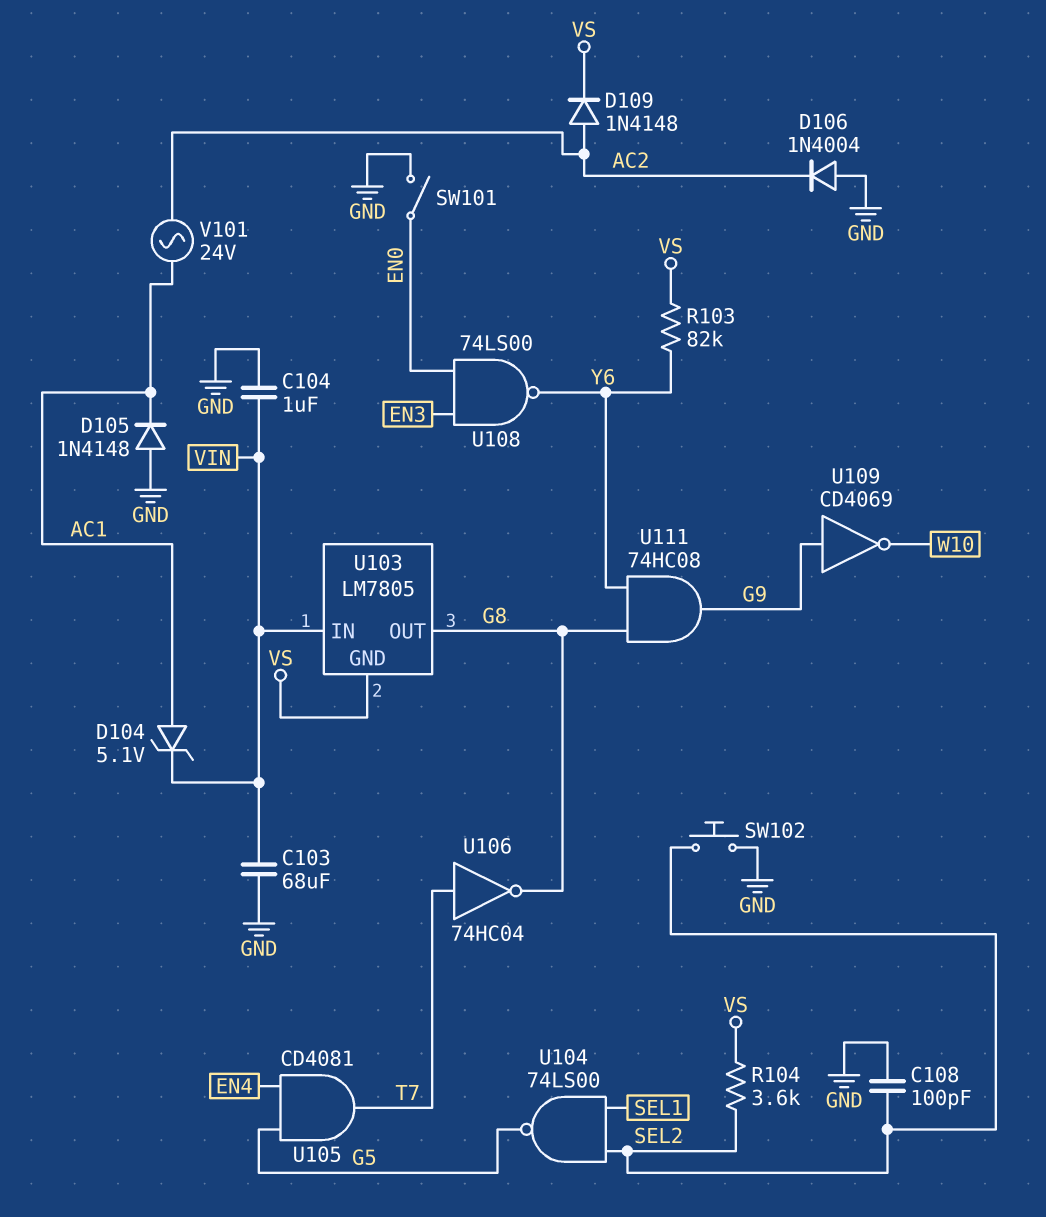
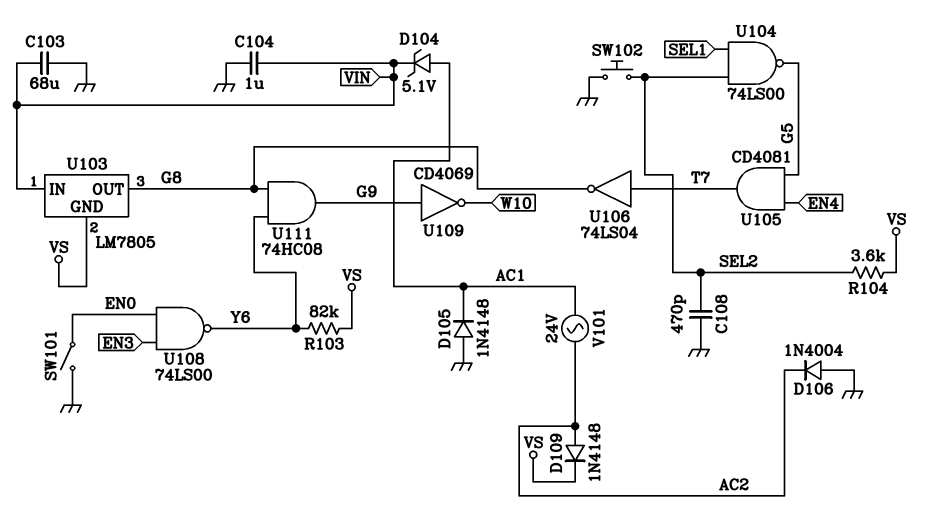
C108: 100pF (GND, SEL2) -> 470pF (GND, SEL2)
U106: NOT 74HC04 (in T7, out G8) -> NOT 74LS04 (in T7, out G8)

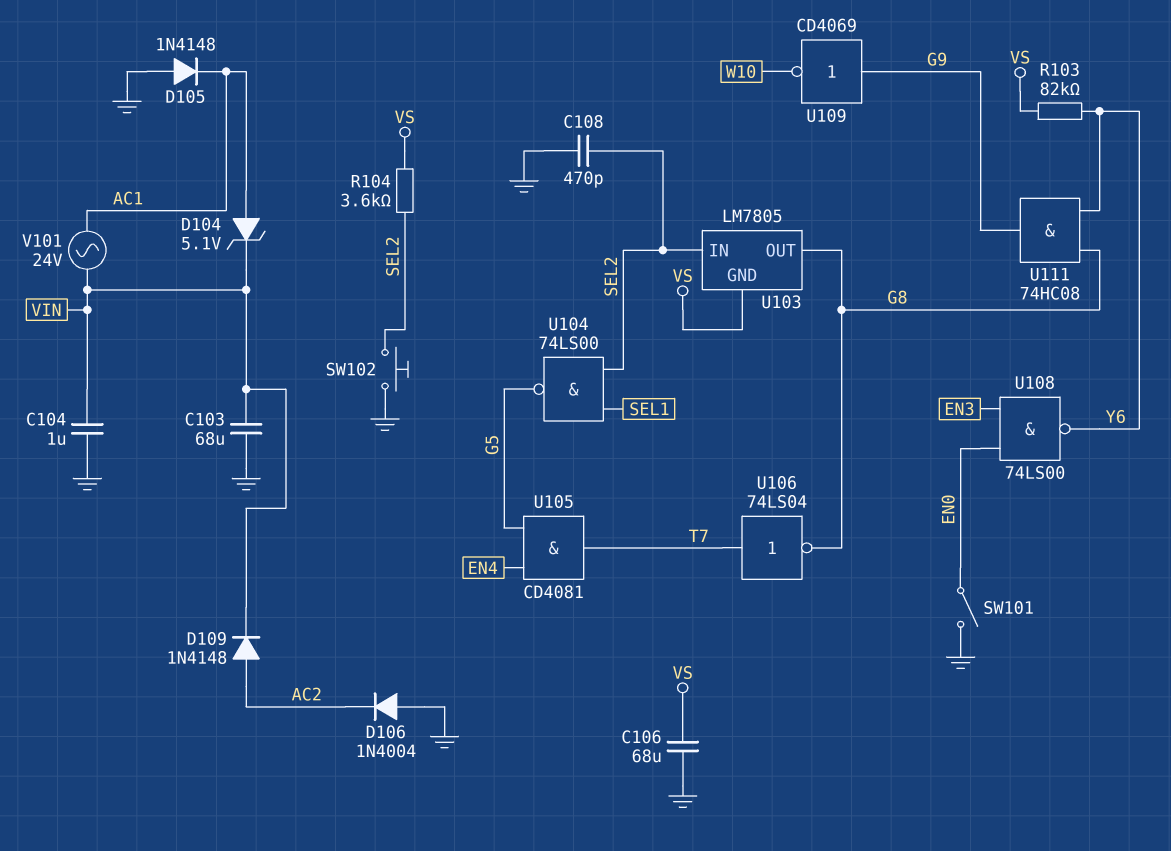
C106: none -> 68uF (GND, VS)
D109: diode 1N4148 (A AC2, K VS) -> diode 1N4148 (A AC2, K VIN)
U103 pin IN: VIN -> SEL2
V101: AC 24V (AC1, AC2) -> AC 24V (AC1, VIN)

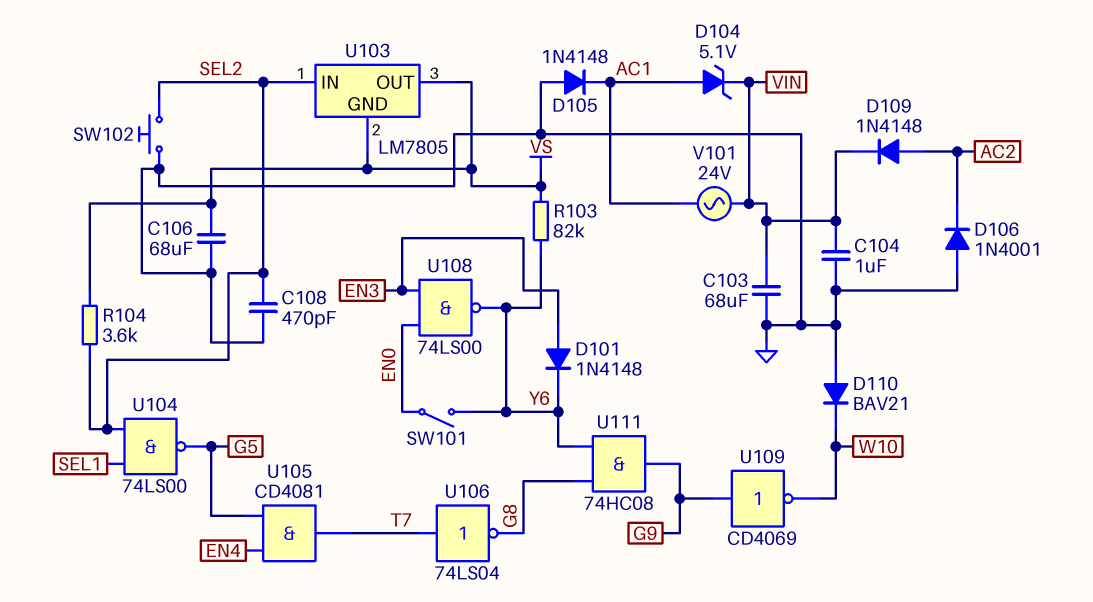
D101: none -> diode 1N4148 (A EN3, K Y6)
D106: diode 1N4004 (A GND, K AC2) -> diode 1N4001 (A GND, K AC2)
D110: none -> diode BAV21 (A GND, K W10)
SW101: switch (EN0, GND) -> switch (EN0, Y6)
U103 pin OUT: G8 -> VS

